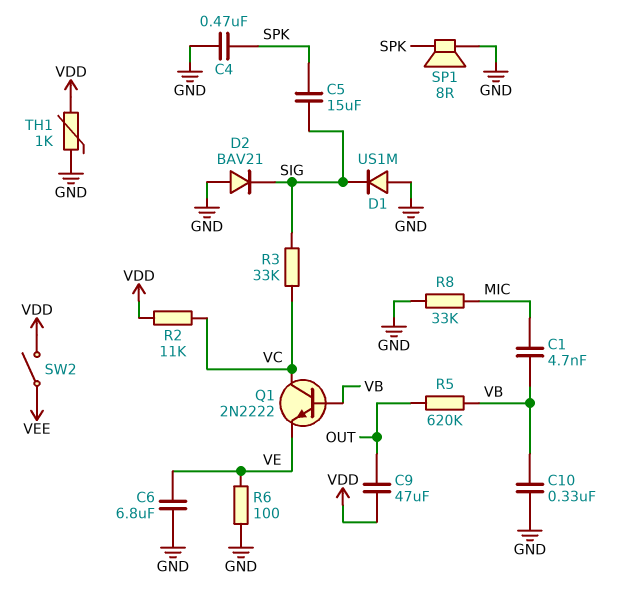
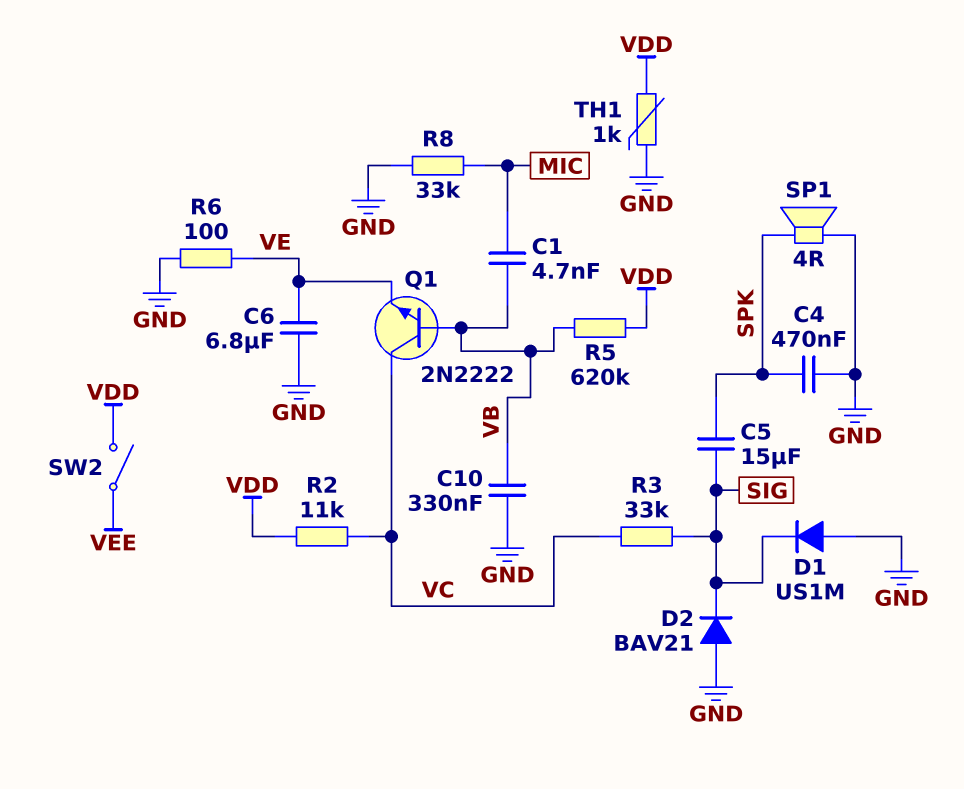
C9: 47uF (OUT, VDD) -> none
R5: 620k (OUT, VB) -> 620k (VB, VDD)
SP1: speaker 8R (GND, SPK) -> speaker 4R (GND, SPK)

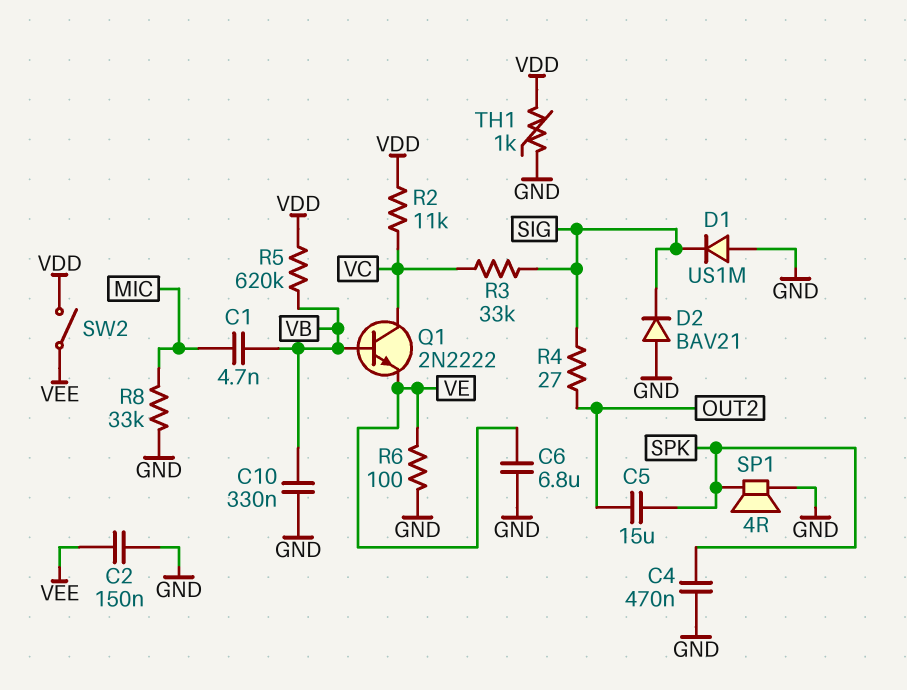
C2: none -> 150nF (GND, VEE)
C5: 15uF (SIG, SPK) -> 15uF (OUT2, SPK)
R4: none -> 27 (OUT2, SIG)

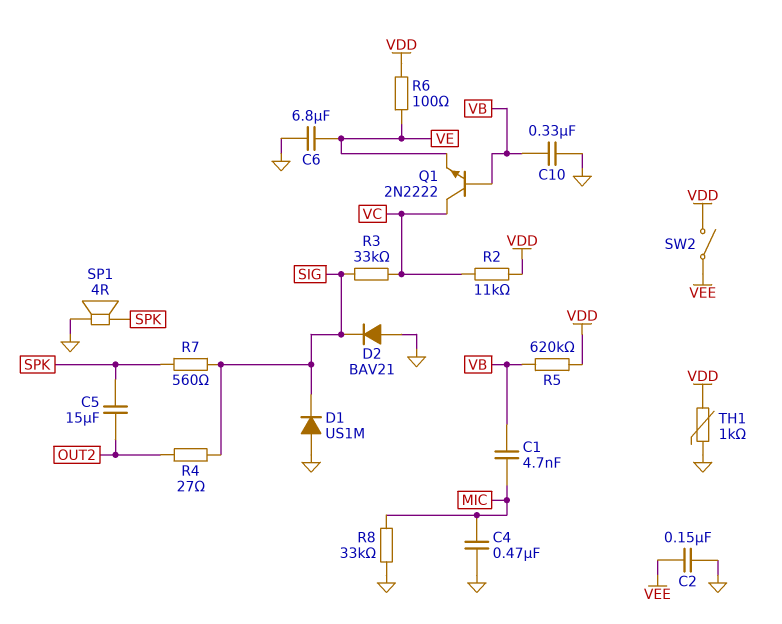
C4: 470nF (GND, SPK) -> 470nF (GND, MIC)
R6: 100 (GND, VE) -> 100 (VDD, VE)
R7: none -> 560 (SIG, SPK)

